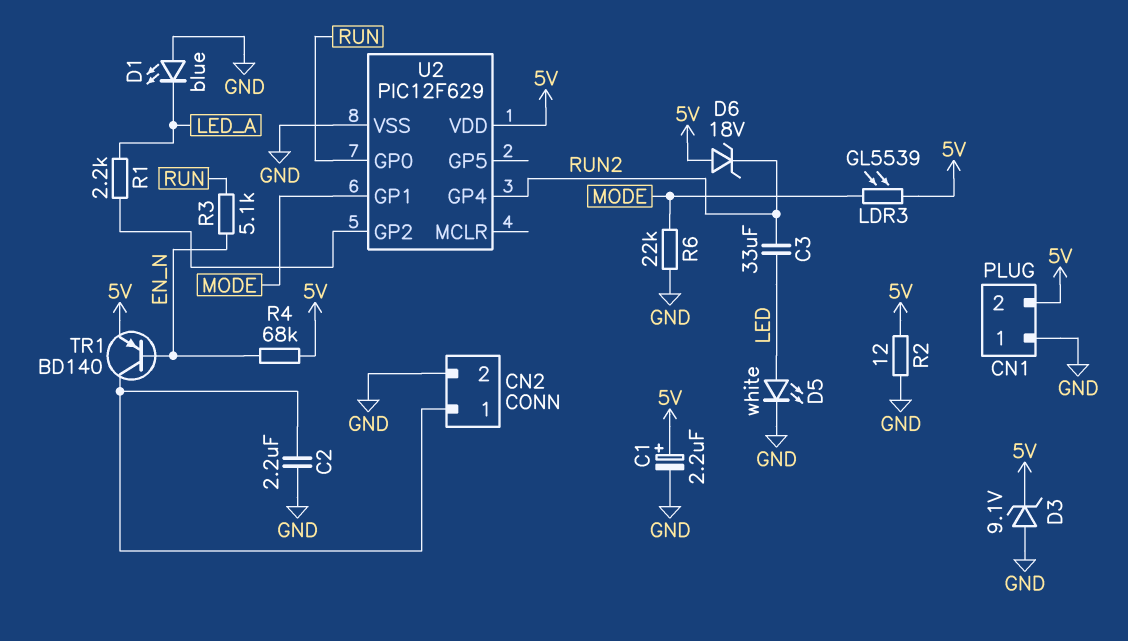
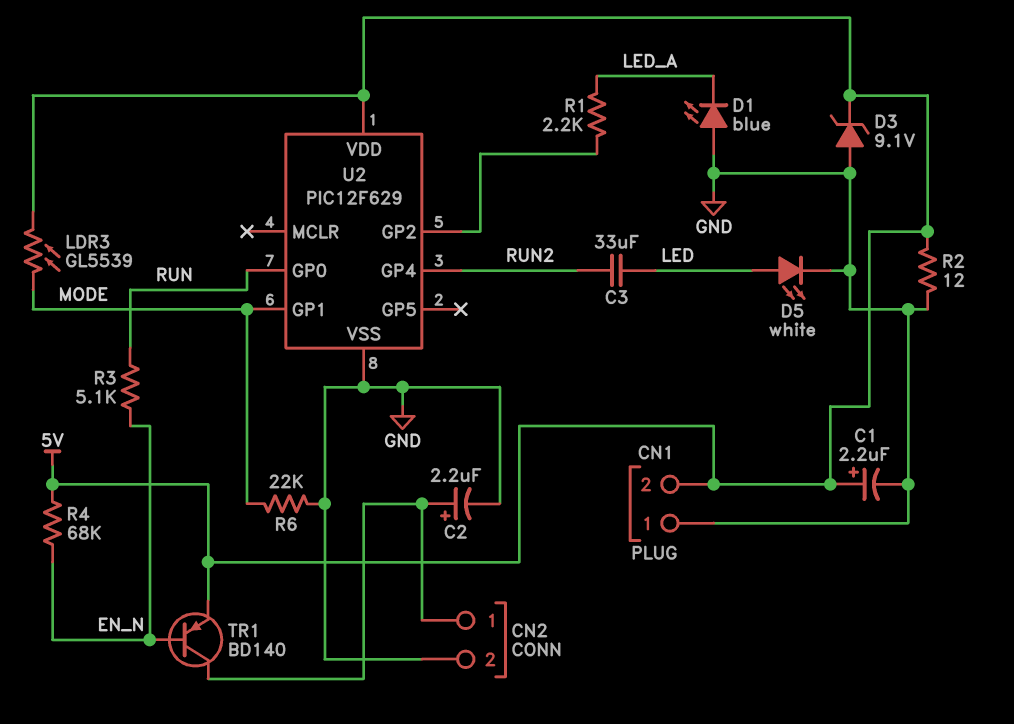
C2: 2.2uF (CN2/1, GND) -> 2.2uF (plus CN2/1, minus GND)
D6: zener 18V (A 5V, K RUN2) -> none

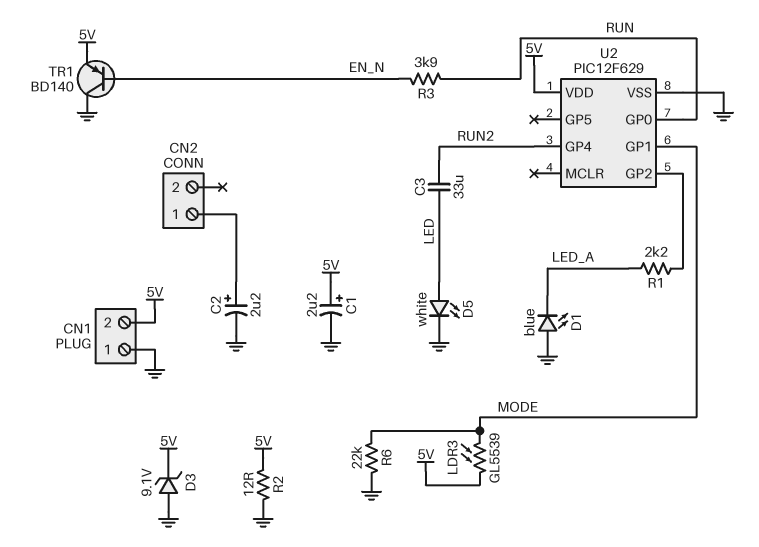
CN2 pin 2: GND -> none
R3: 5.1k (EN_N, RUN) -> 3.9k (EN_N, RUN)
R4: 68k (5V, EN_N) -> none
TR1: PNP BD140 (B EN_N, C CN2/1, E 5V) -> PNP BD140 (B EN_N, C GND, E 5V)

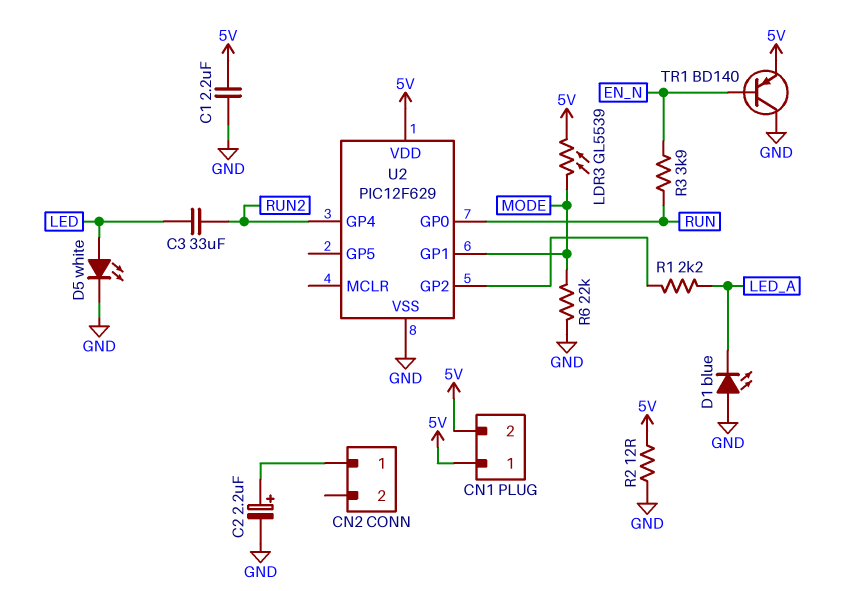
C1: 2.2uF (plus 5V, minus GND) -> 2.2uF (5V, GND)
CN1 pin 1: GND -> 5V
D3: zener 9.1V (A GND, K 5V) -> none

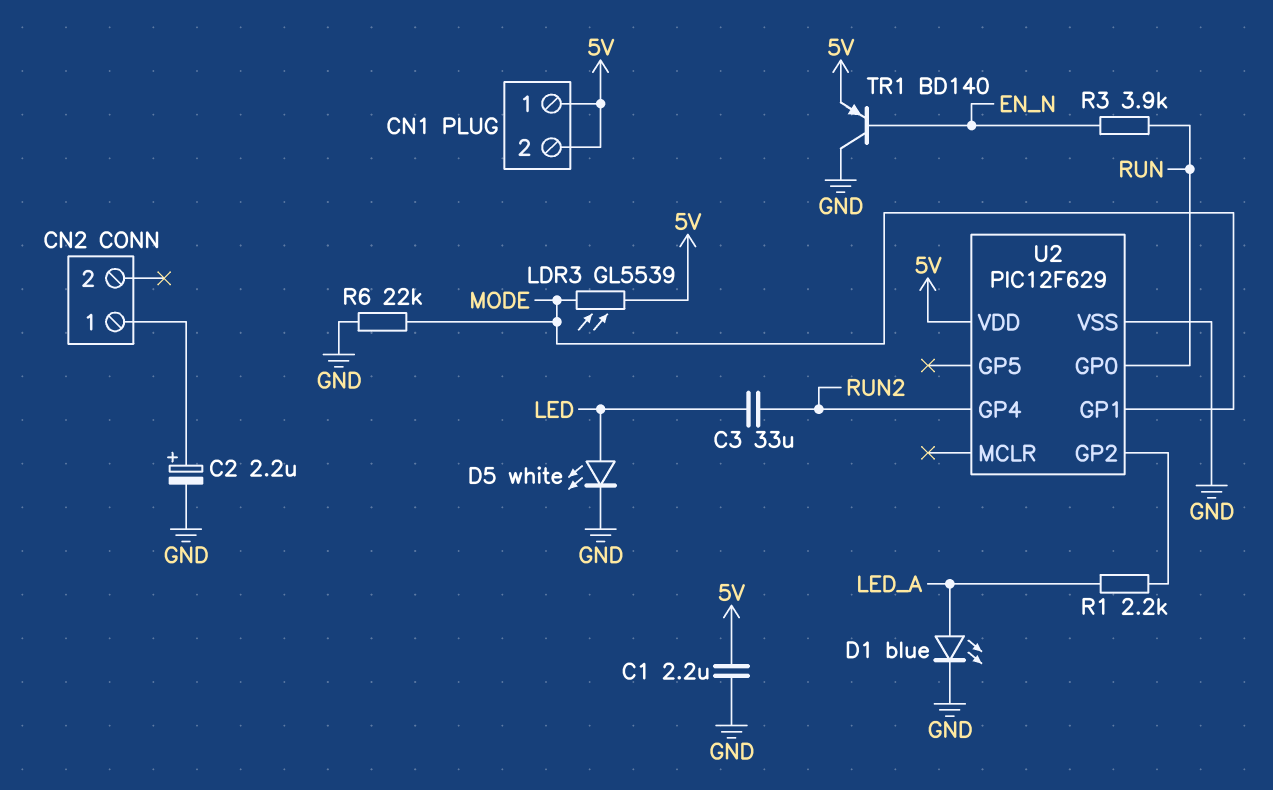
D1: LED blue (A GND, K LED_A) -> LED blue (A LED_A, K GND)
R2: 12 (5V, GND) -> none

